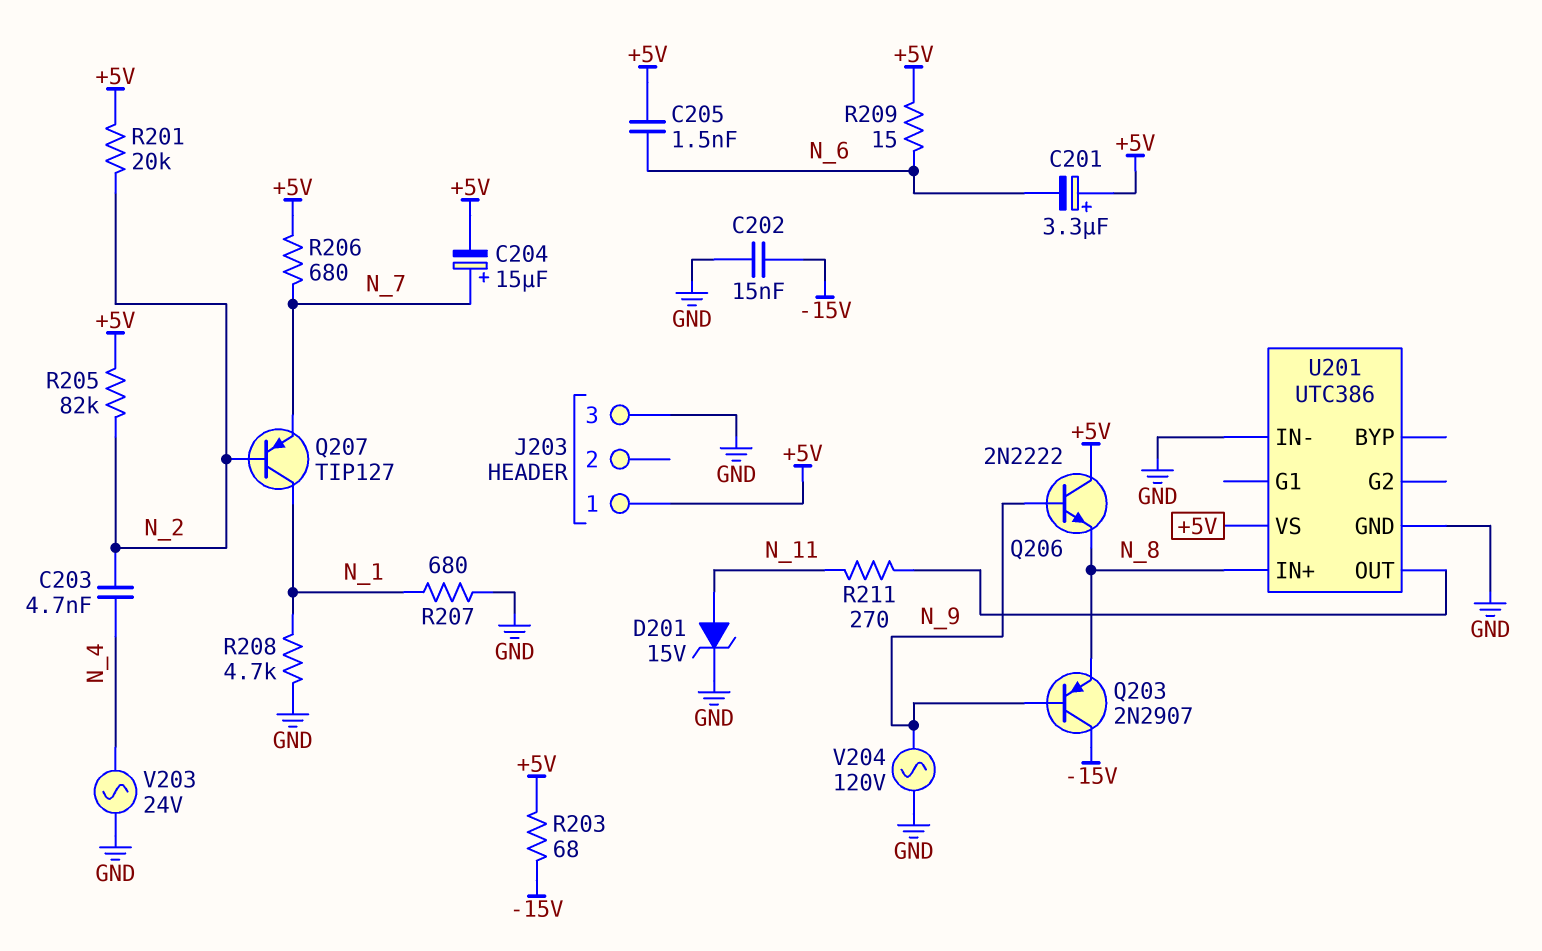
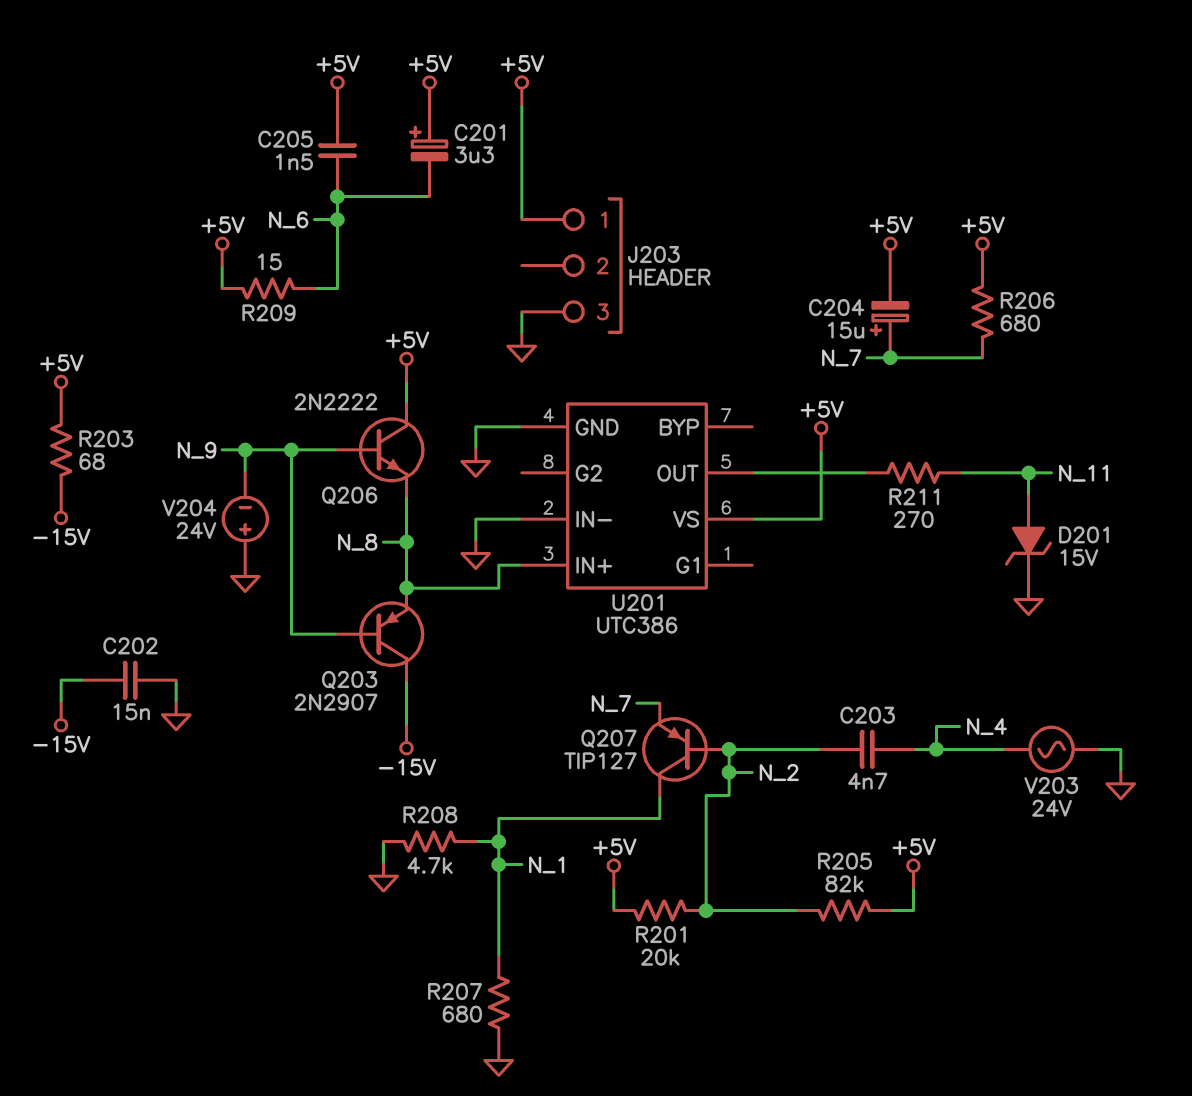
V204: AC 120V (GND, N_9) -> 24V (plus GND, minus N_9)

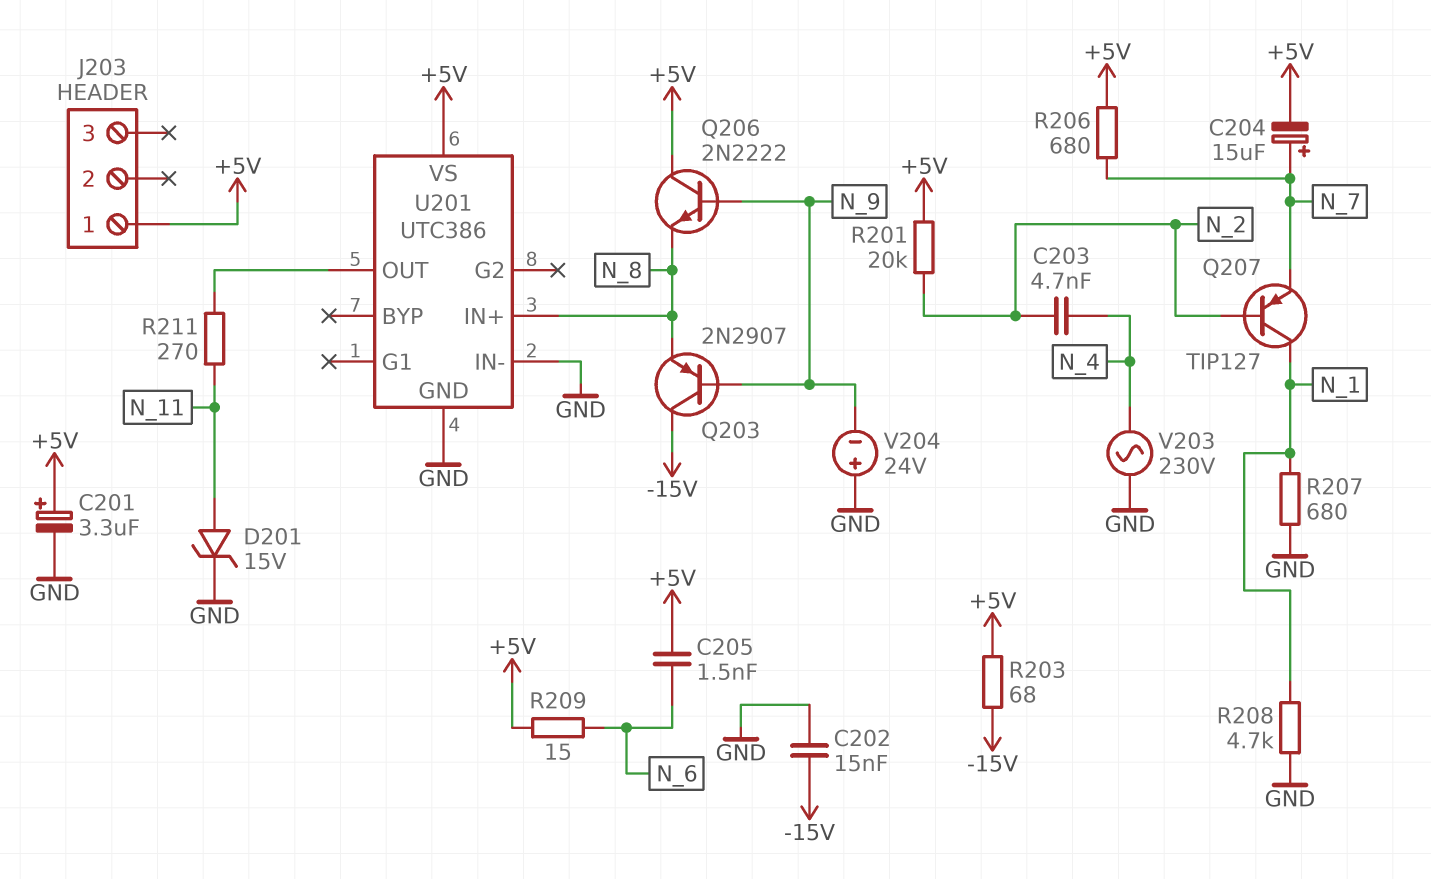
C201: 3.3uF (plus +5V, minus N_6) -> 3.3uF (plus +5V, minus GND)
J203 pin 3: GND -> none
R205: 82k (+5V, N_2) -> none
V203: AC 24V (GND, N_4) -> AC 230V (GND, N_4)

